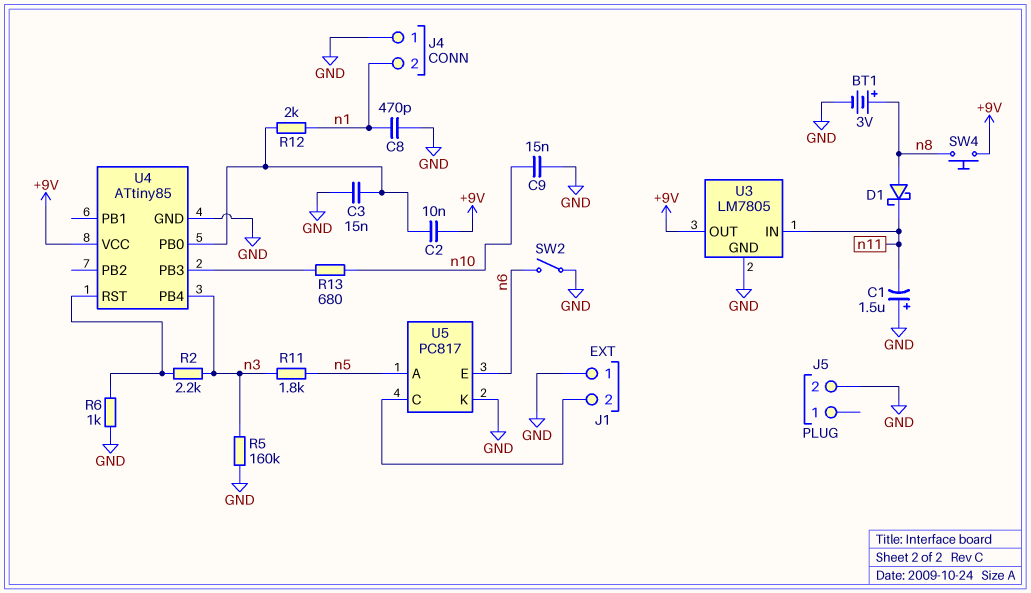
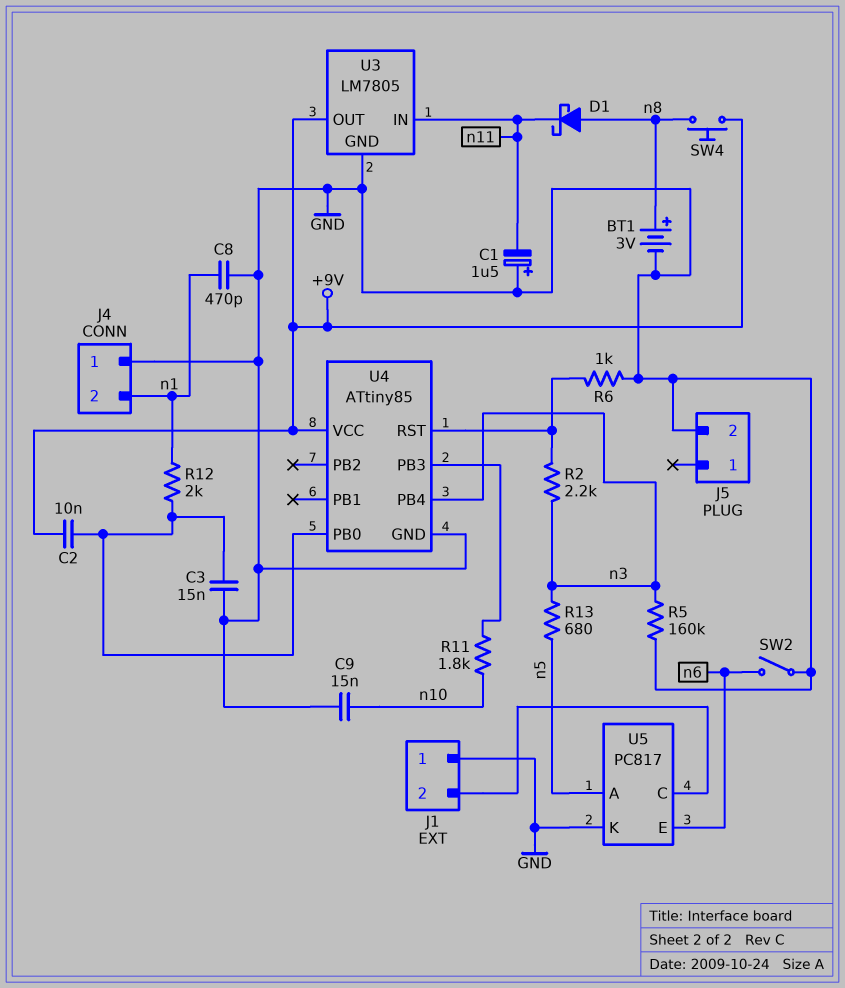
R11: 1.8k (n3, n5) -> 1.8k (U4/PB3, n10)
R13: 680 (U4/PB3, n10) -> 680 (n3, n5)

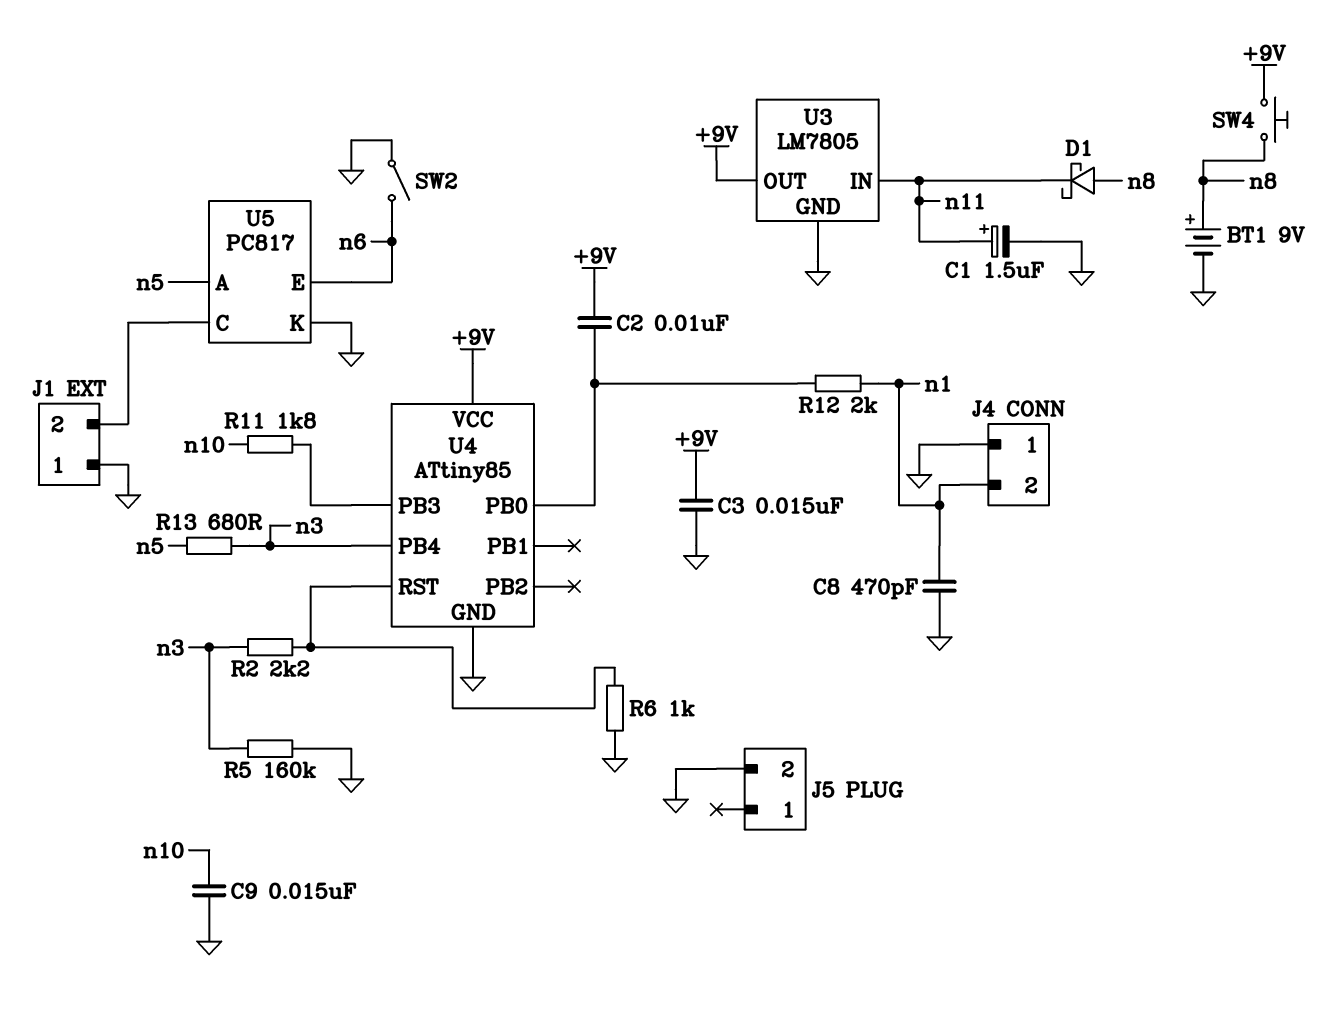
BT1: 3V (plus n8, minus GND) -> 9V (plus n8, minus GND)
C1: 1.5uF (plus GND, minus n11) -> 1.5uF (plus n11, minus GND)
C3: 15nF (GND, U4/PB0) -> 15nF (+9V, GND)

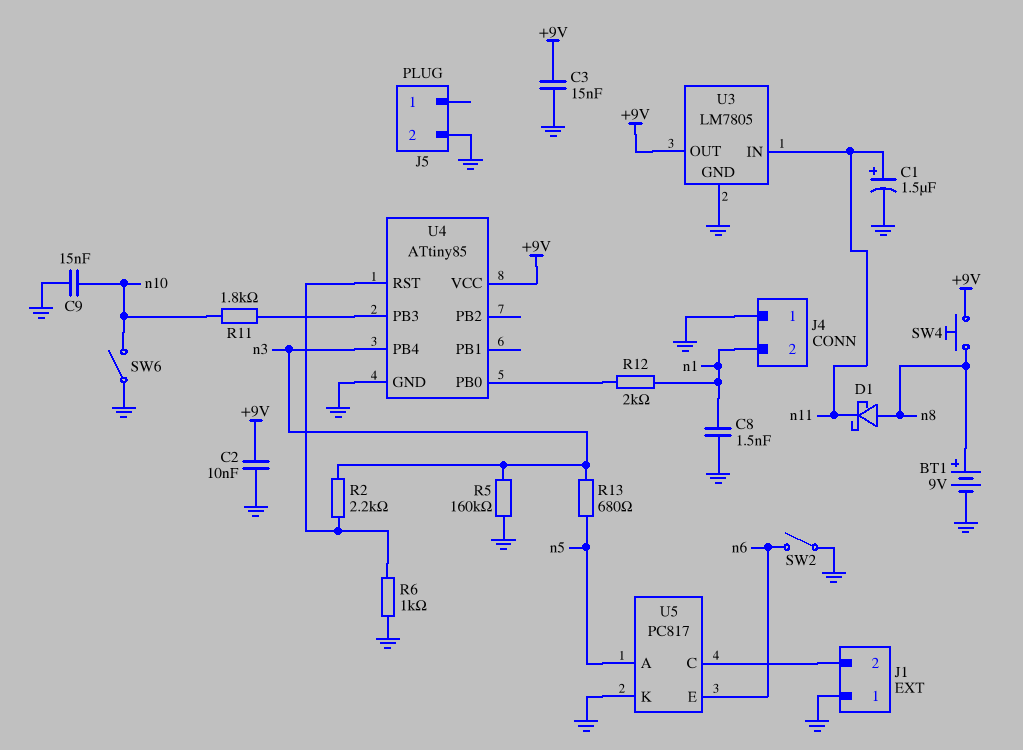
C2: 10nF (+9V, U4/PB0) -> 10nF (+9V, GND)
C8: 470pF (GND, n1) -> 1.5nF (GND, n1)
SW6: none -> switch (GND, n10)

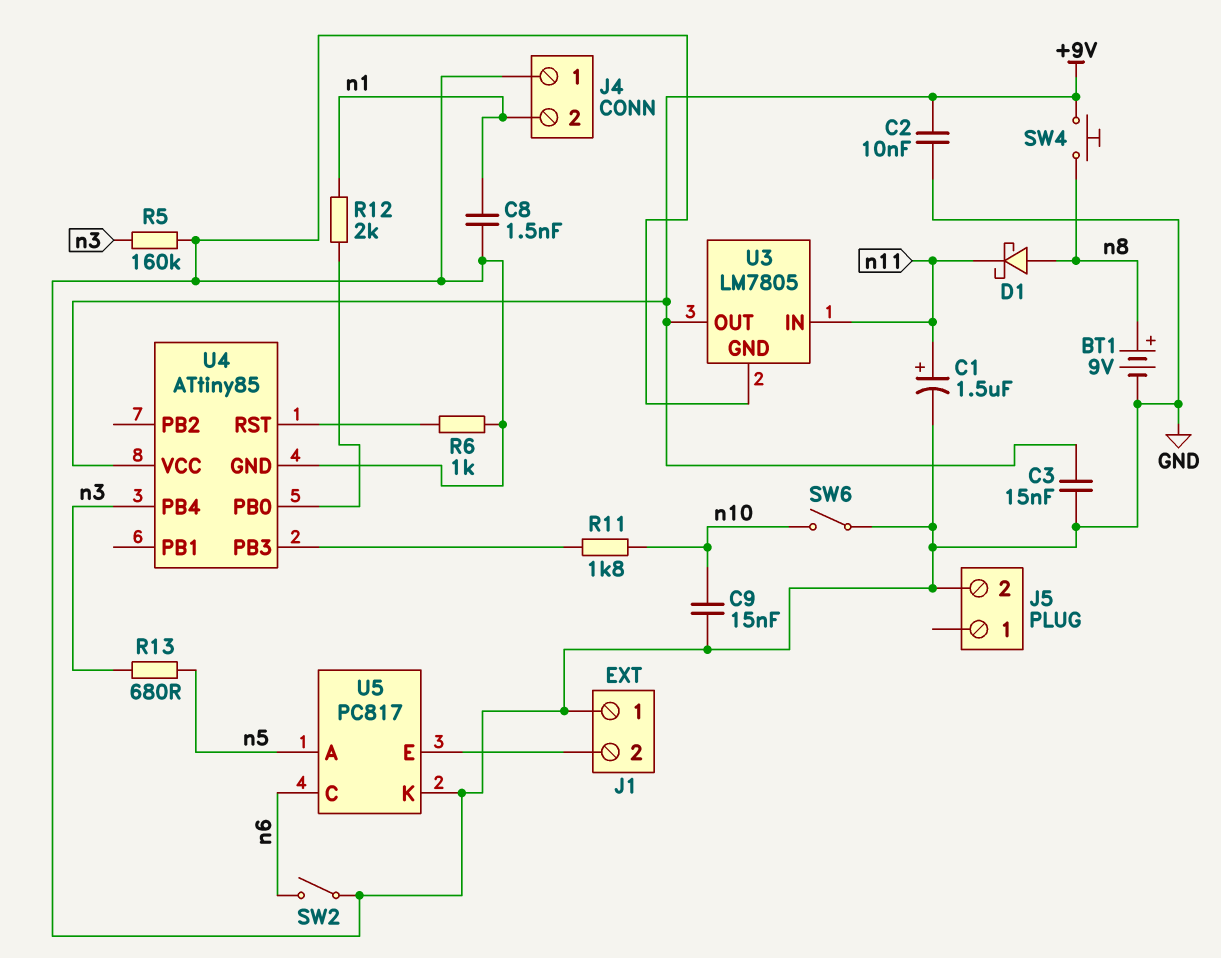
R2: 2.2k (U4/RST, n3) -> none
U5 pin C: J1/2 -> n6
U5 pin E: n6 -> J1/2

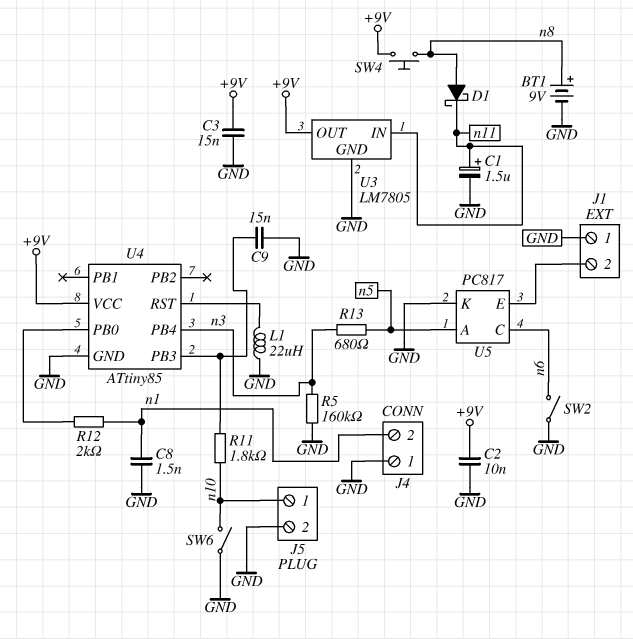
C9: 15nF (GND, n10) -> 15nF (GND, U4/PB3)
J5 pin 1: none -> n10
L1: none -> 22uH (GND, U4/RST)
R6: 1k (GND, U4/RST) -> none

